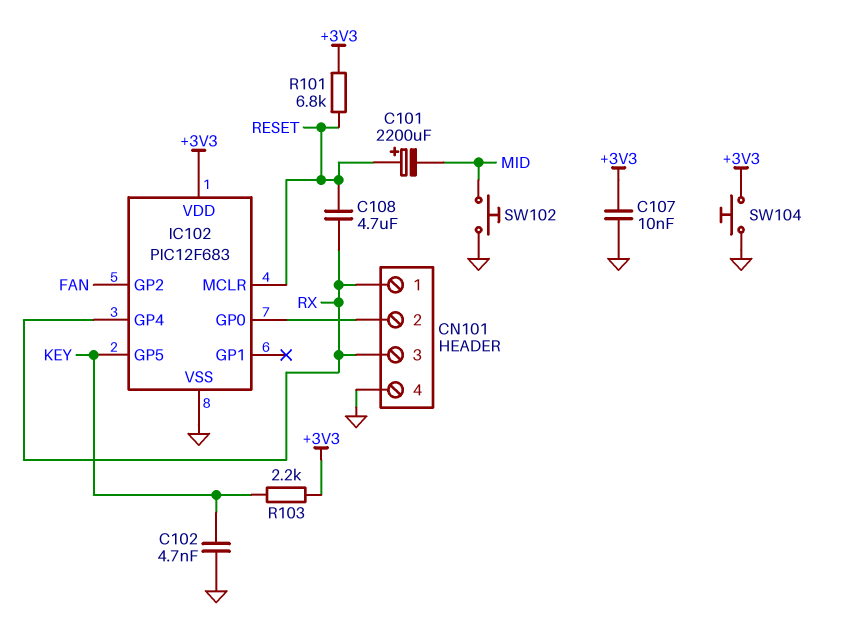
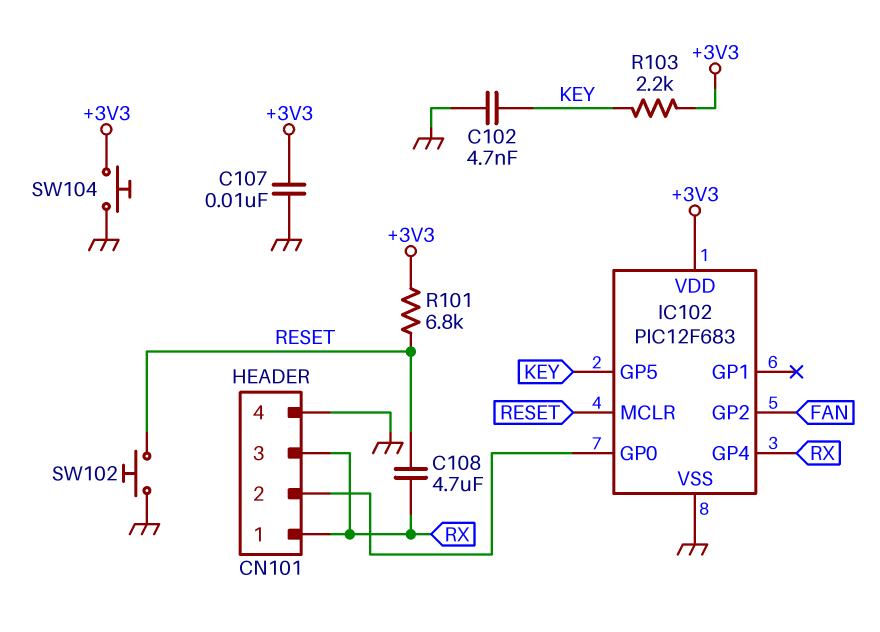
C101: 2200uF (plus RESET, minus MID) -> none
SW102: button (GND, MID) -> button (GND, RESET)

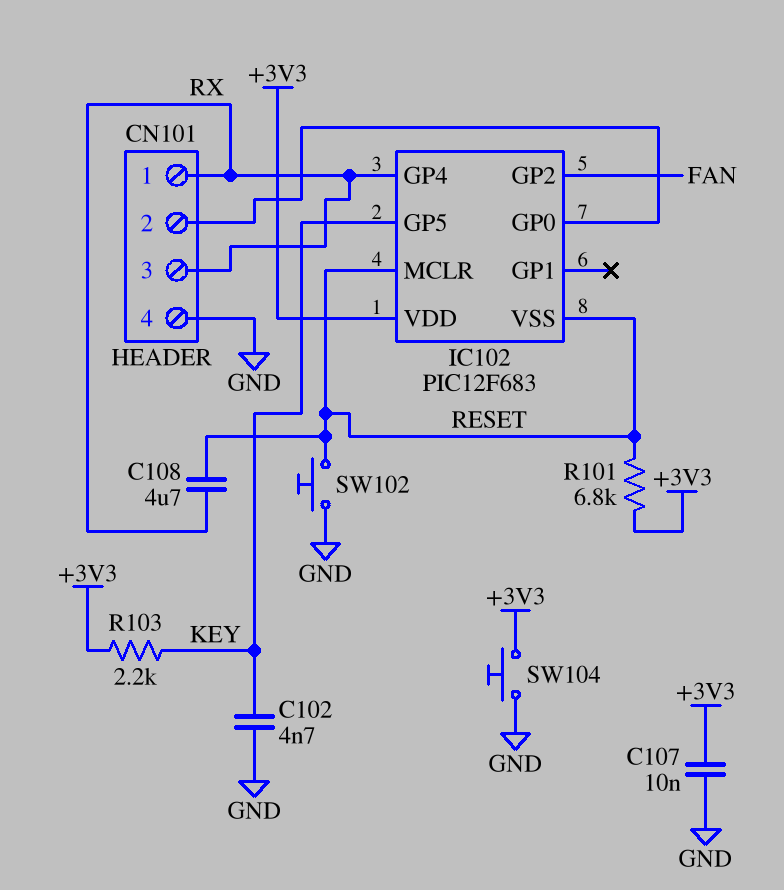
IC102 pin VSS: GND -> RESET

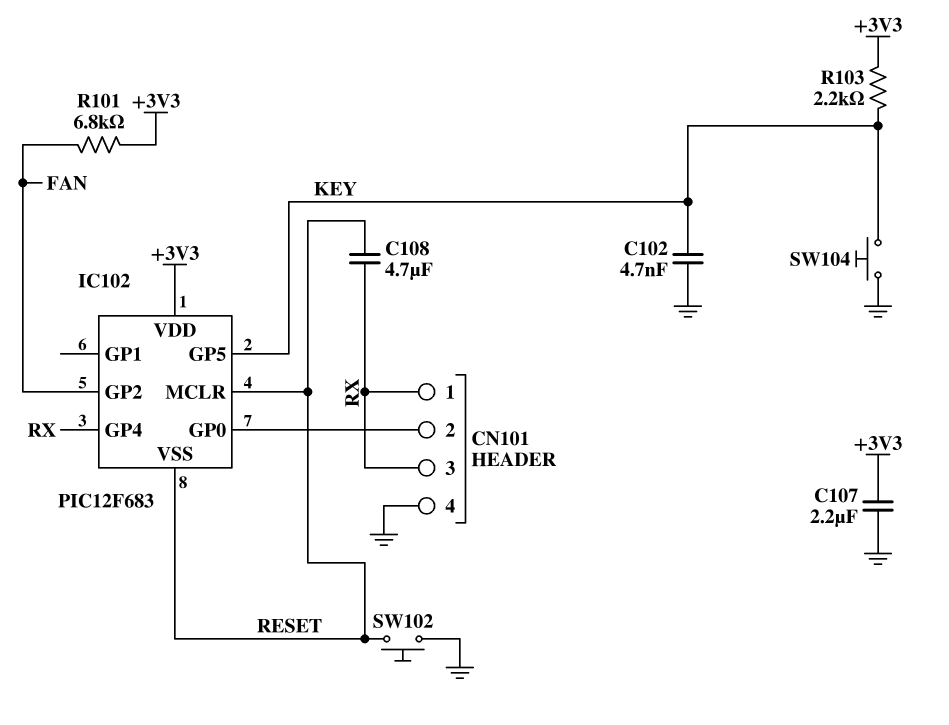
C107: 10nF (+3V3, GND) -> 2.2uF (+3V3, GND)
R101: 6.8k (+3V3, RESET) -> 6.8k (+3V3, FAN)
SW104: button (+3V3, GND) -> button (GND, KEY)

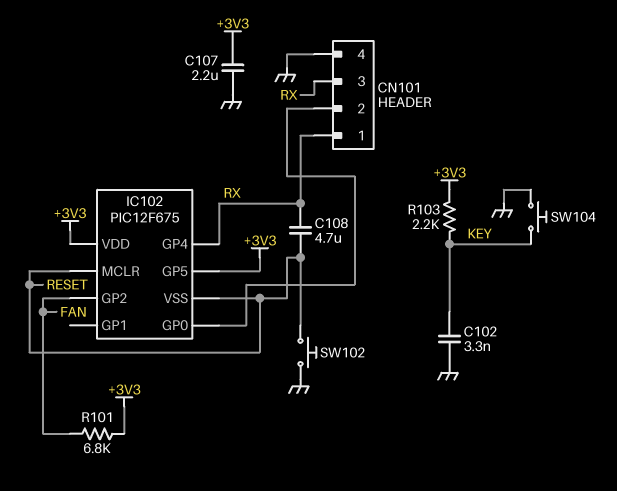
C102: 4.7nF (GND, KEY) -> 3.3nF (GND, KEY)
IC102: PIC12F683 -> PIC12F675
IC102 pin GP5: KEY -> +3V3

